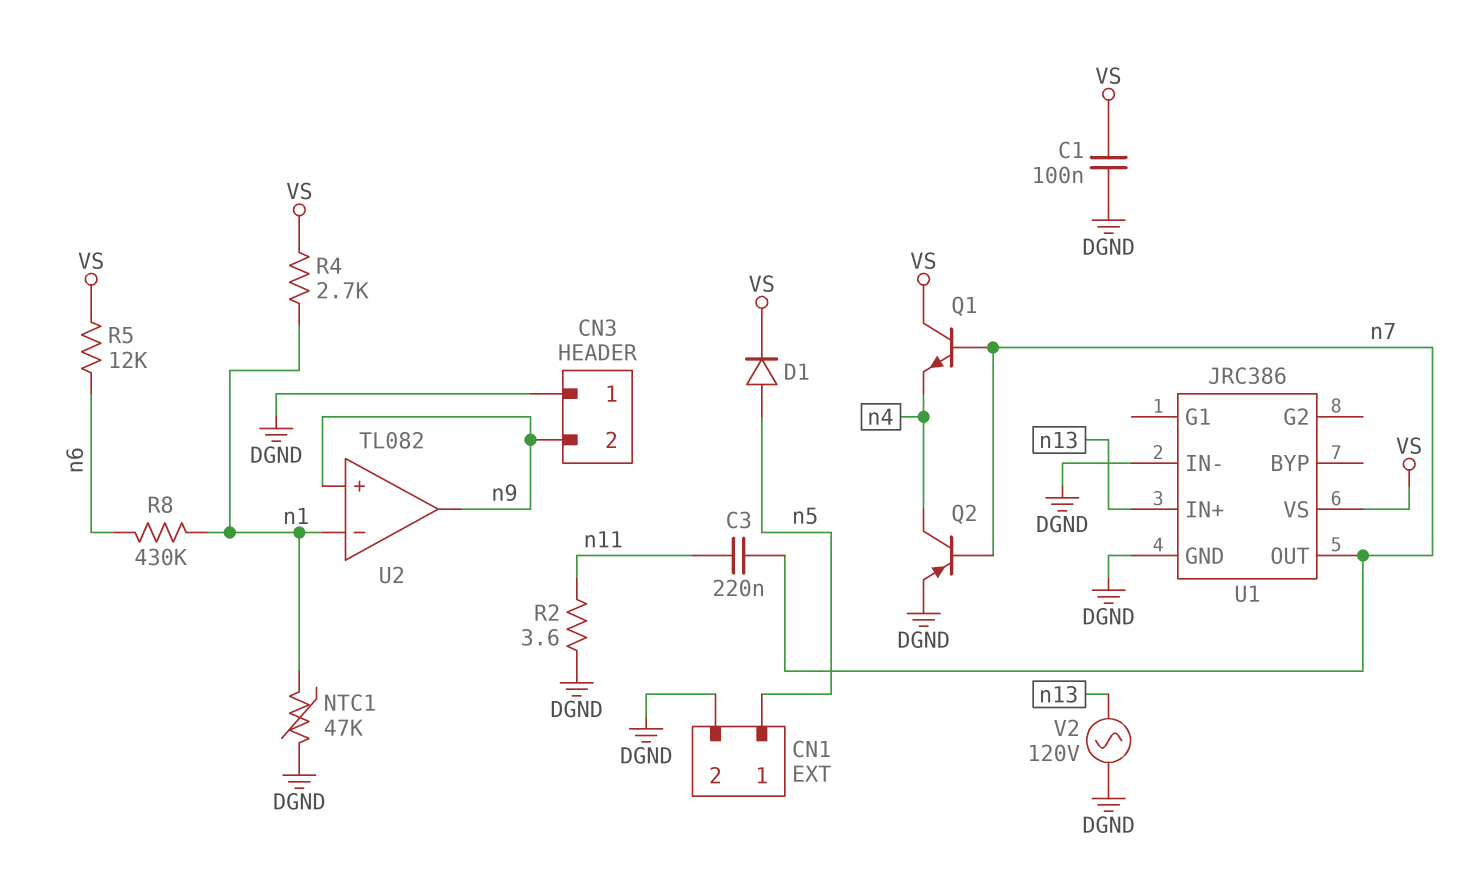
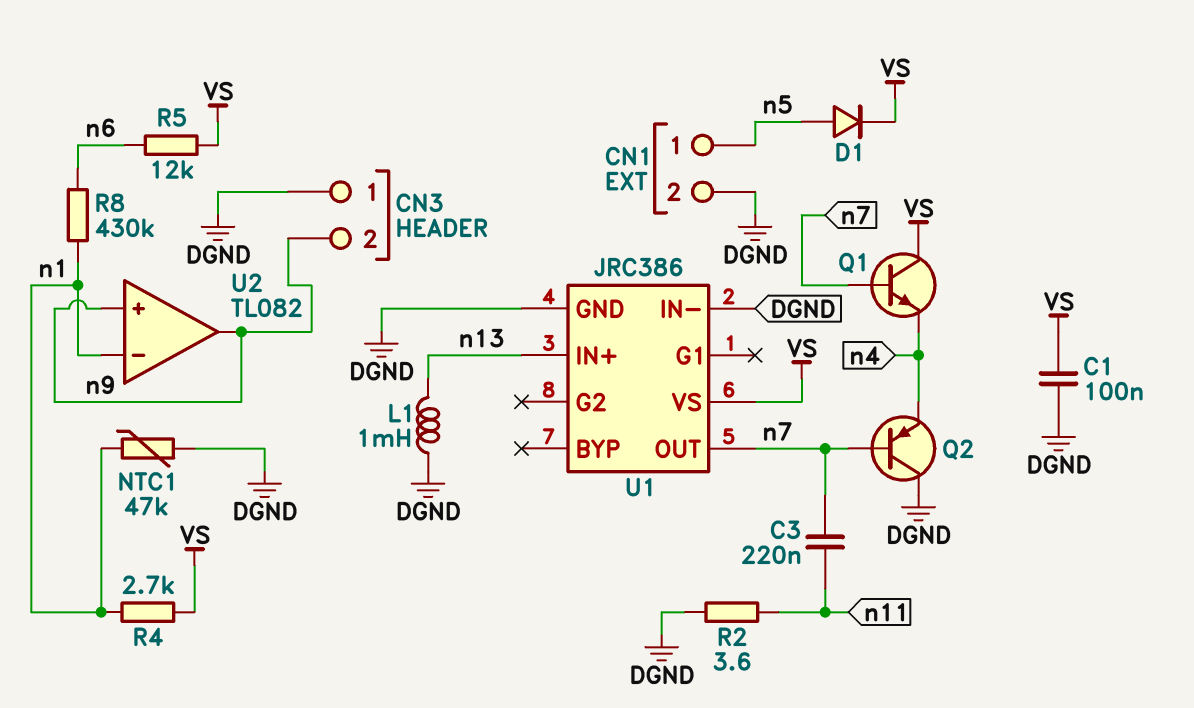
L1: none -> 1mH (DGND, n13)
Q2: PNP (B n7, C n4, E DGND) -> PNP (B n7, C DGND, E n4)
V2: AC 120V (DGND, n13) -> none

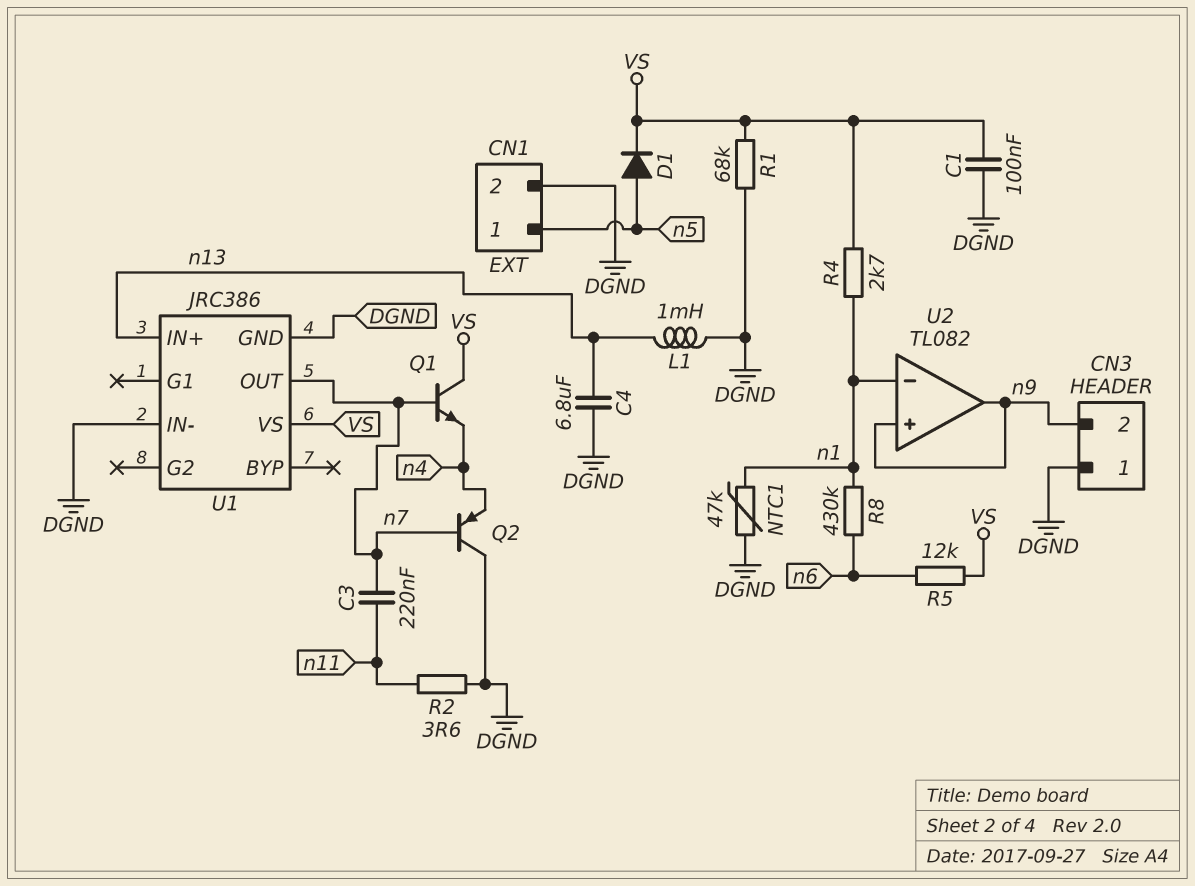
C4: none -> 6.8uF (DGND, n13)
R1: none -> 68k (DGND, VS)

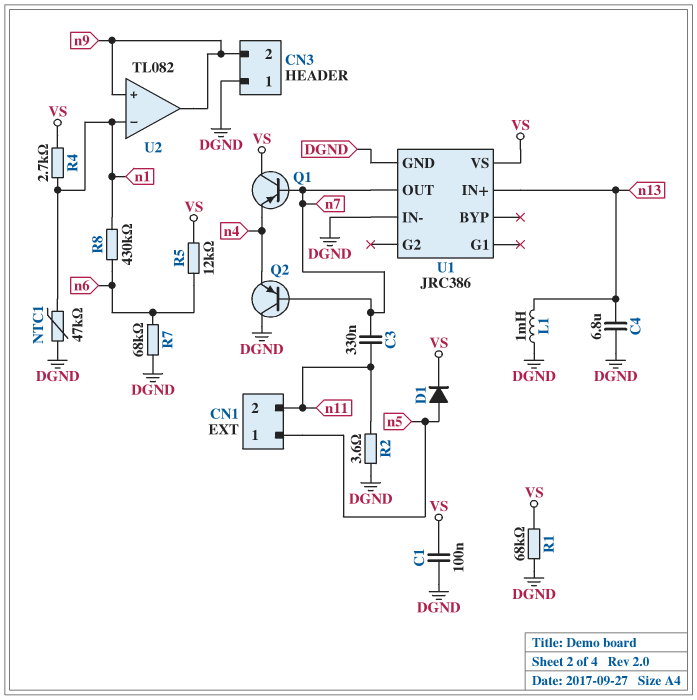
C3: 220nF (n7, n11) -> 330nF (n7, n11)
CN1 pin 2: DGND -> n11
Q1: NPN (B n7, C VS, E n4) -> PNP (B n7, C VS, E n4)
R7: none -> 68k (DGND, n6)

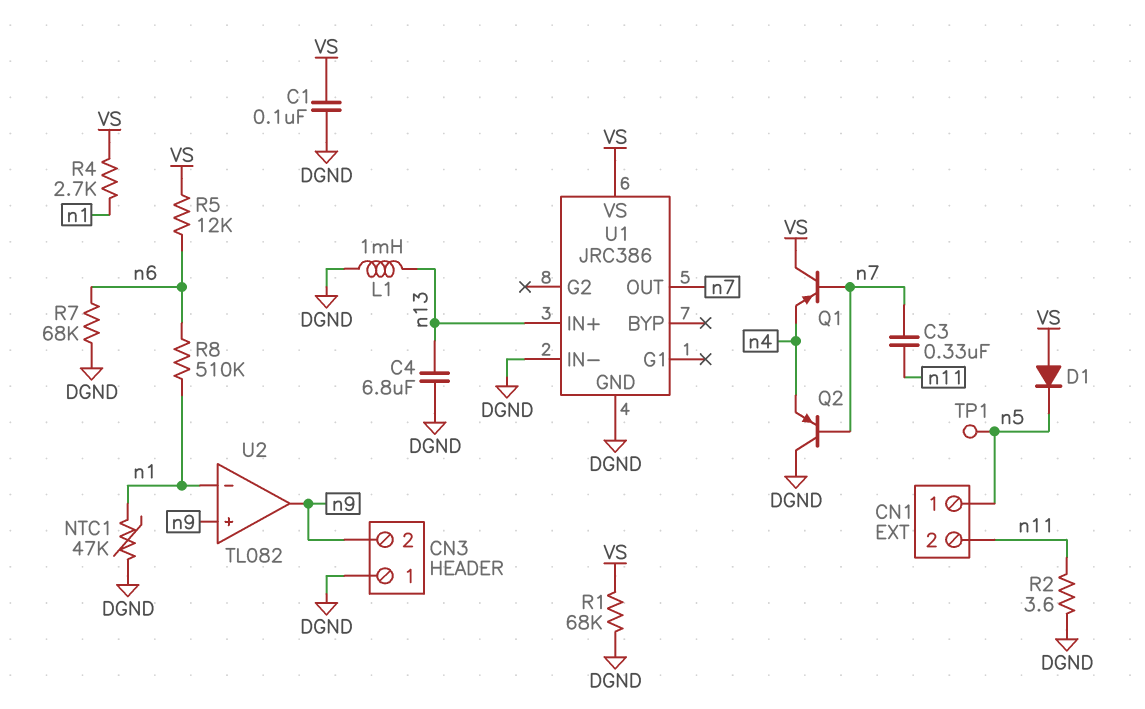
D1: diode (A n5, K VS) -> diode (A VS, K n5)
R8: 430k (n1, n6) -> 510k (n1, n6)
TP1: none -> test point (n5)

